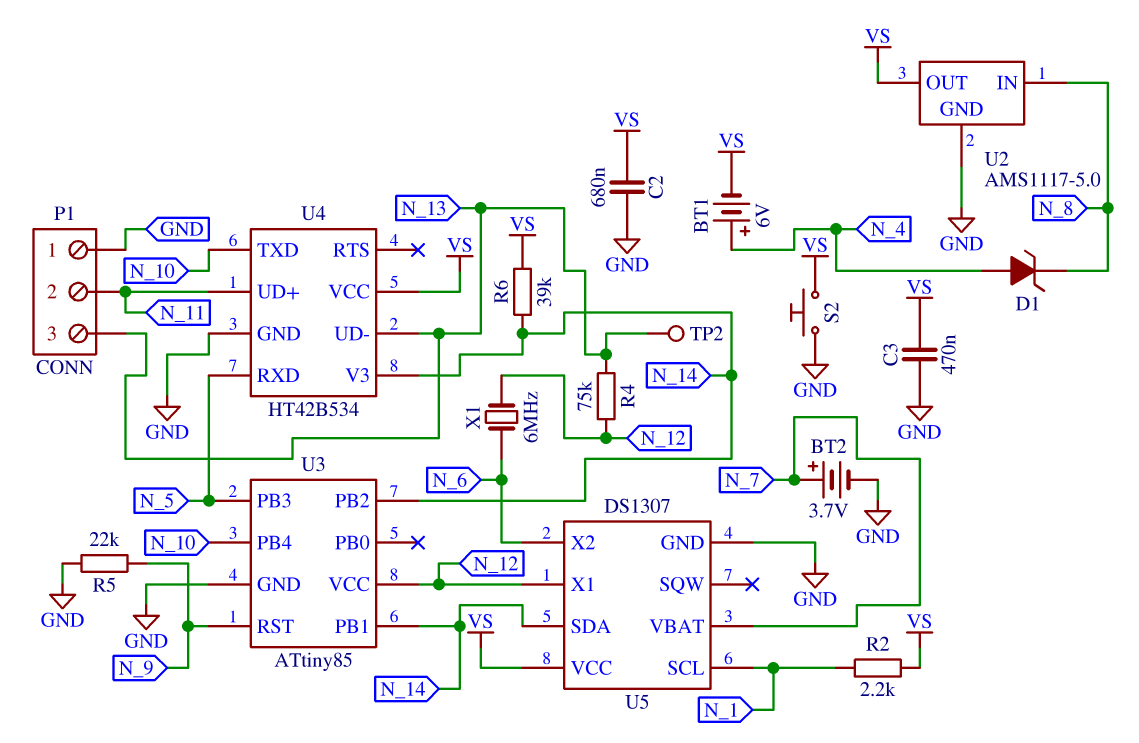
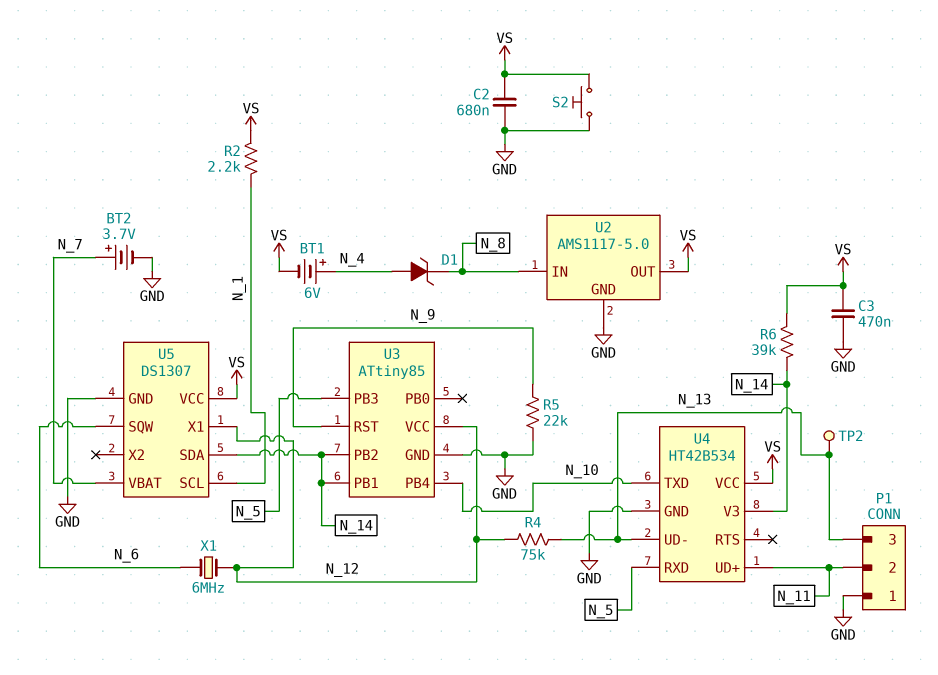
U5 pin SQW: none -> N_6
U5 pin X2: N_6 -> none

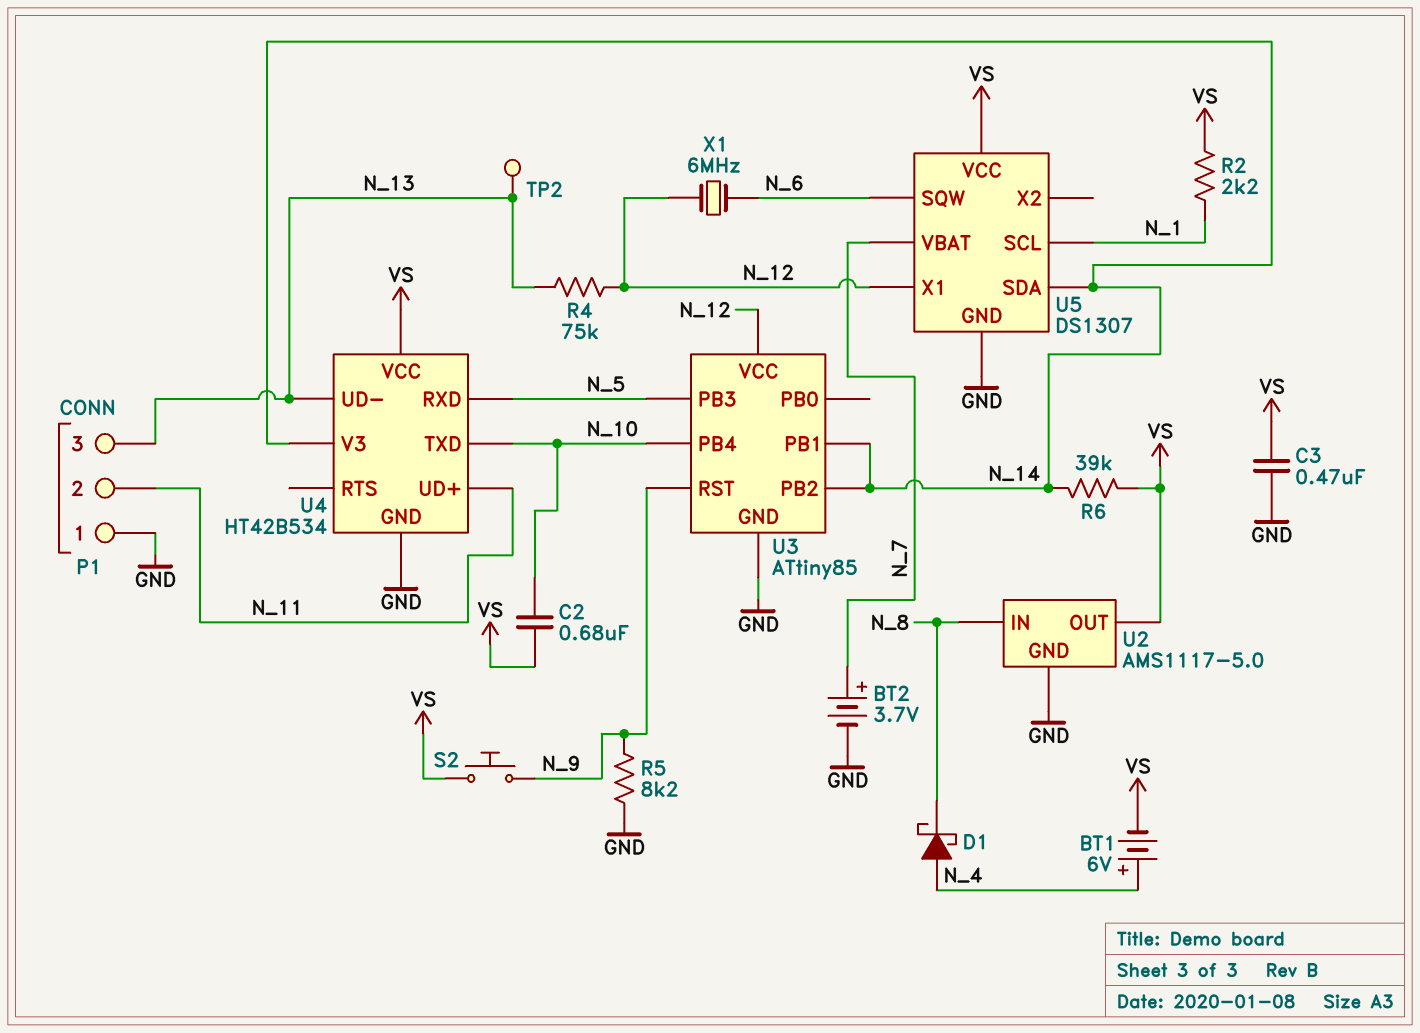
C2: 680nF (GND, VS) -> 680nF (N_10, VS)
D1: zener (A N_4, K N_8) -> schottky (A N_4, K N_8)
R5: 22k (GND, N_9) -> 8.2k (GND, N_9)
S2: button (GND, VS) -> button (N_9, VS)

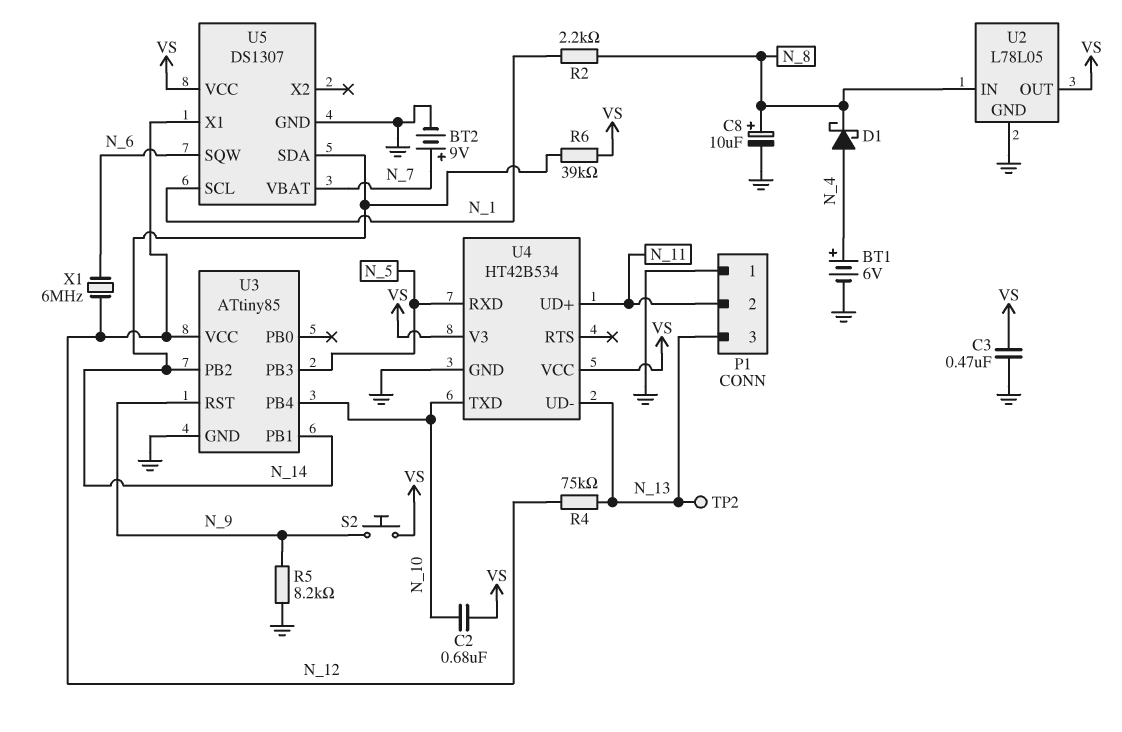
BT1: 6V (plus N_4, minus VS) -> 6V (plus N_4, minus GND)
BT2: 3.7V (plus N_7, minus GND) -> 9V (plus N_7, minus GND)
C8: none -> 10uF (plus N_8, minus GND)
R2: 2.2k (N_1, VS) -> 2.2k (N_1, N_8)
U2: AMS1117-5.0 -> L78L05
U4 pin V3: N_14 -> VS

